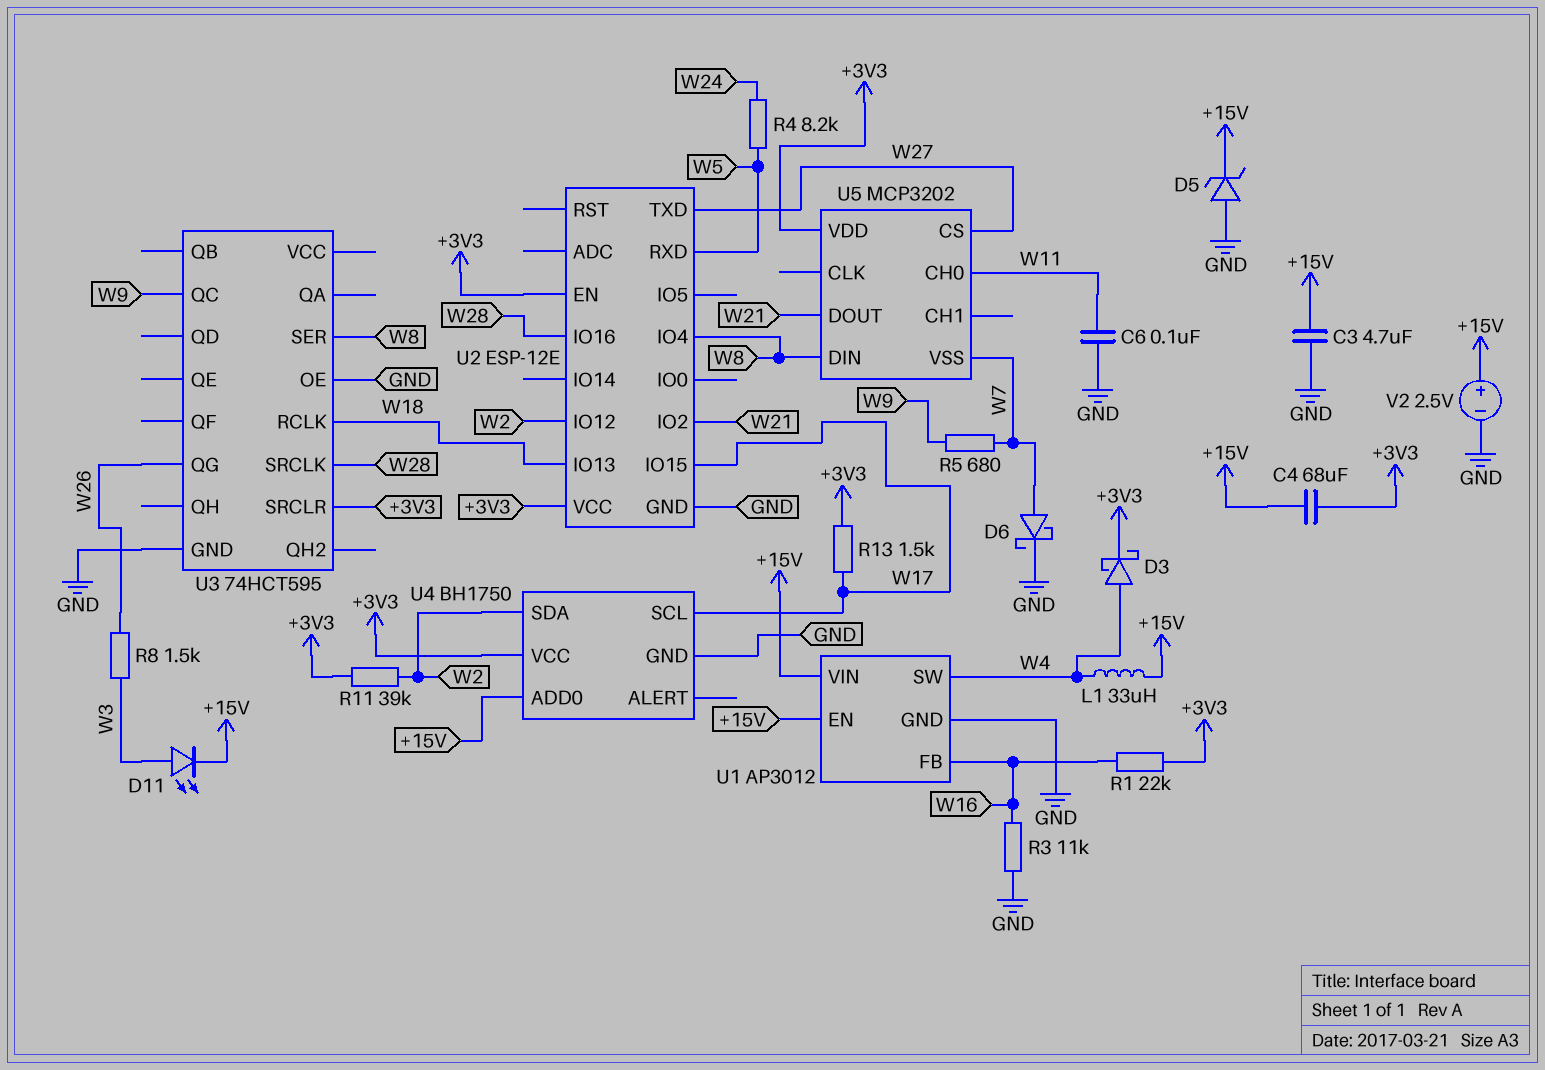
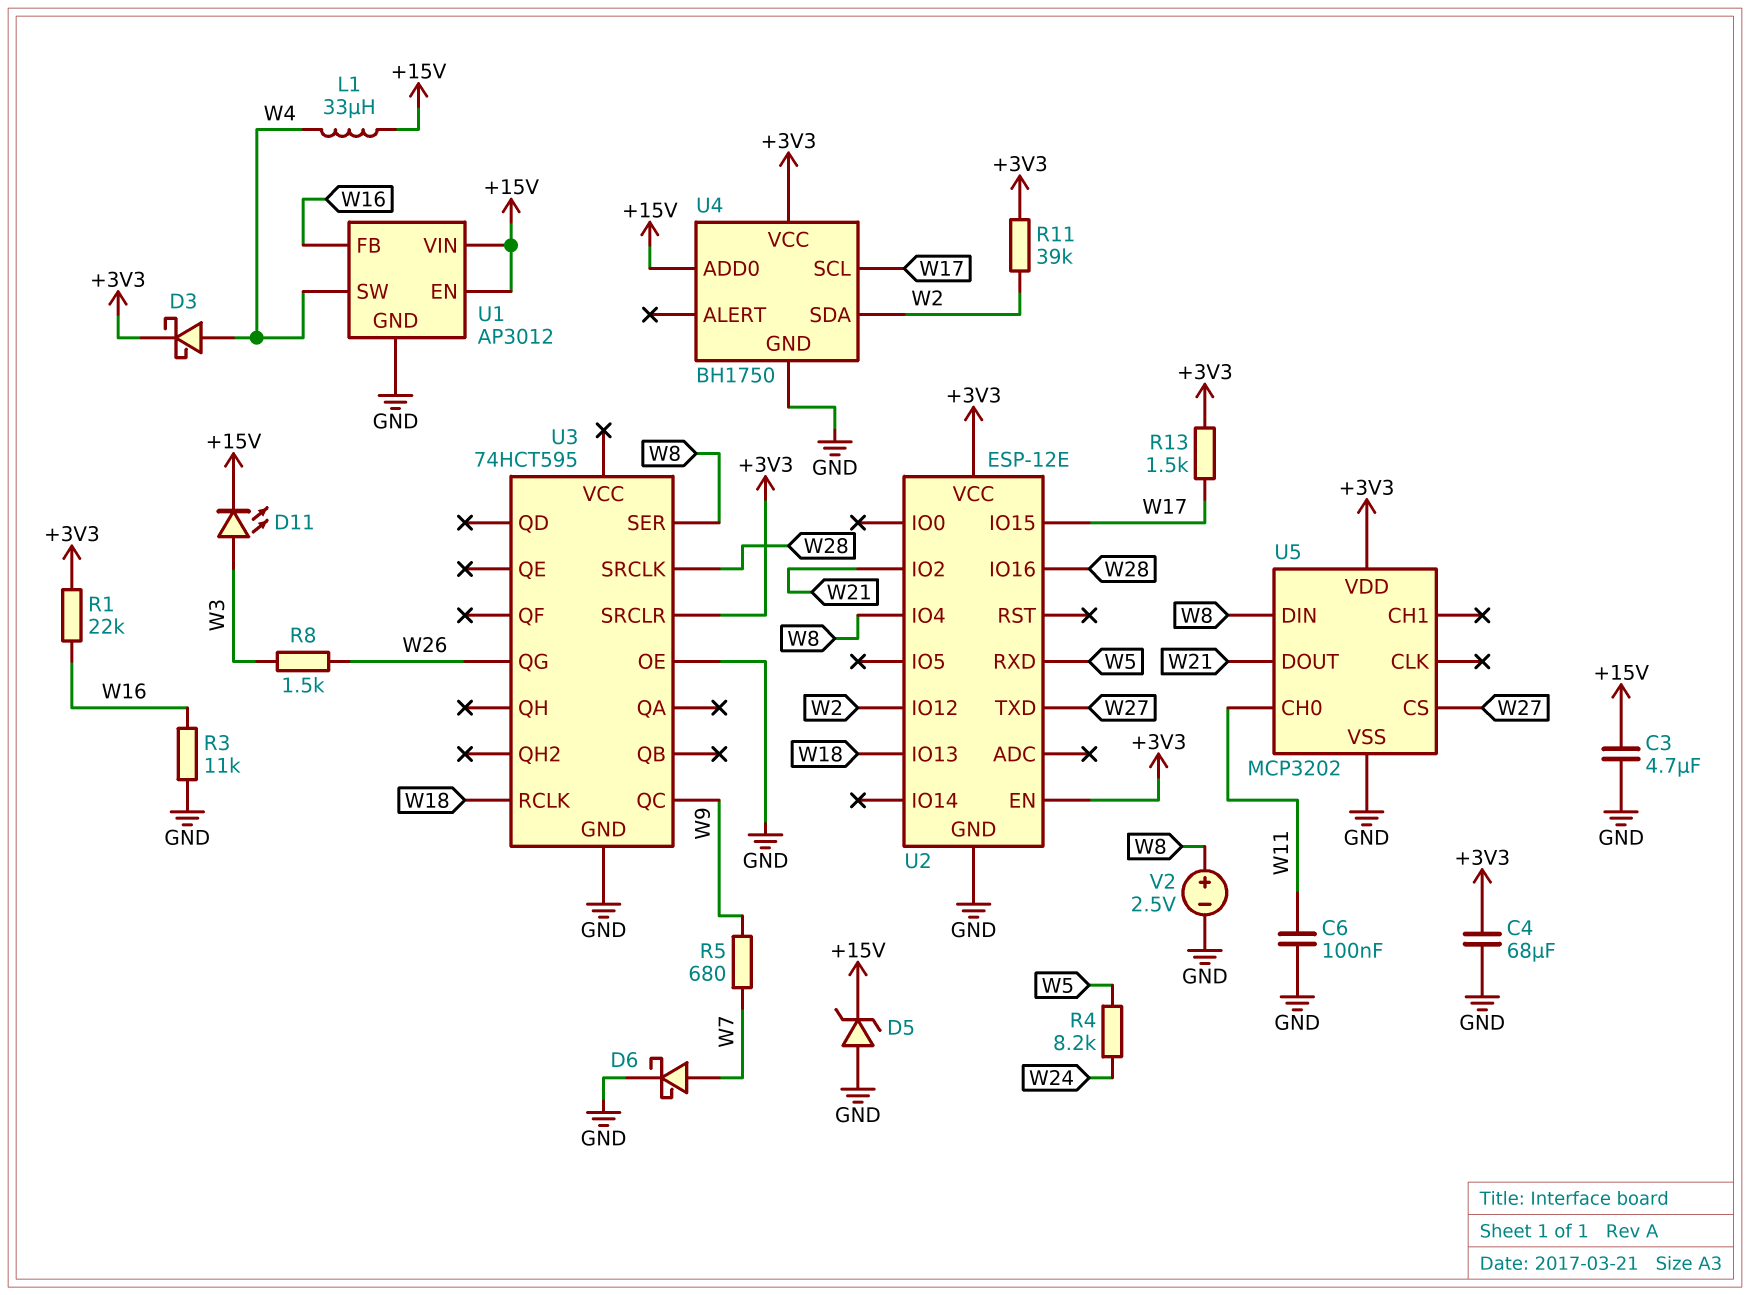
C4: 68uF (+3V3, +15V) -> 68uF (+3V3, GND)
U5 pin VSS: W7 -> GND
V2: 2.5V (plus +15V, minus GND) -> 2.5V (plus W8, minus GND)

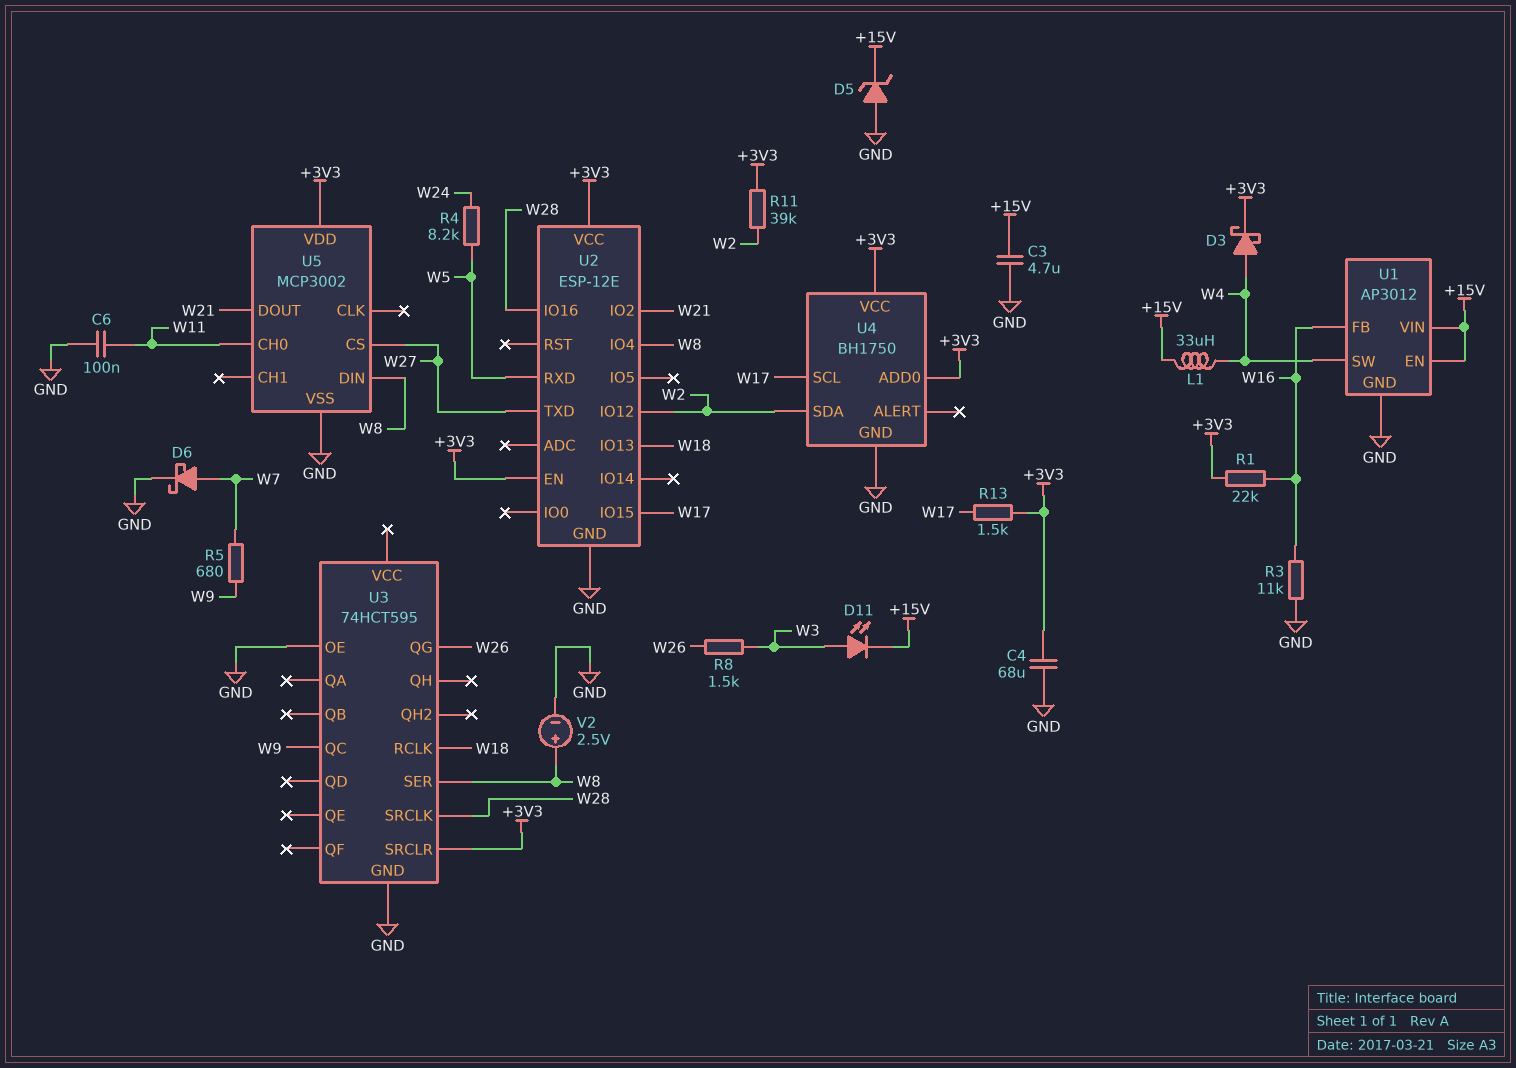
U4 pin ADD0: +15V -> +3V3
U5: MCP3202 -> MCP3002

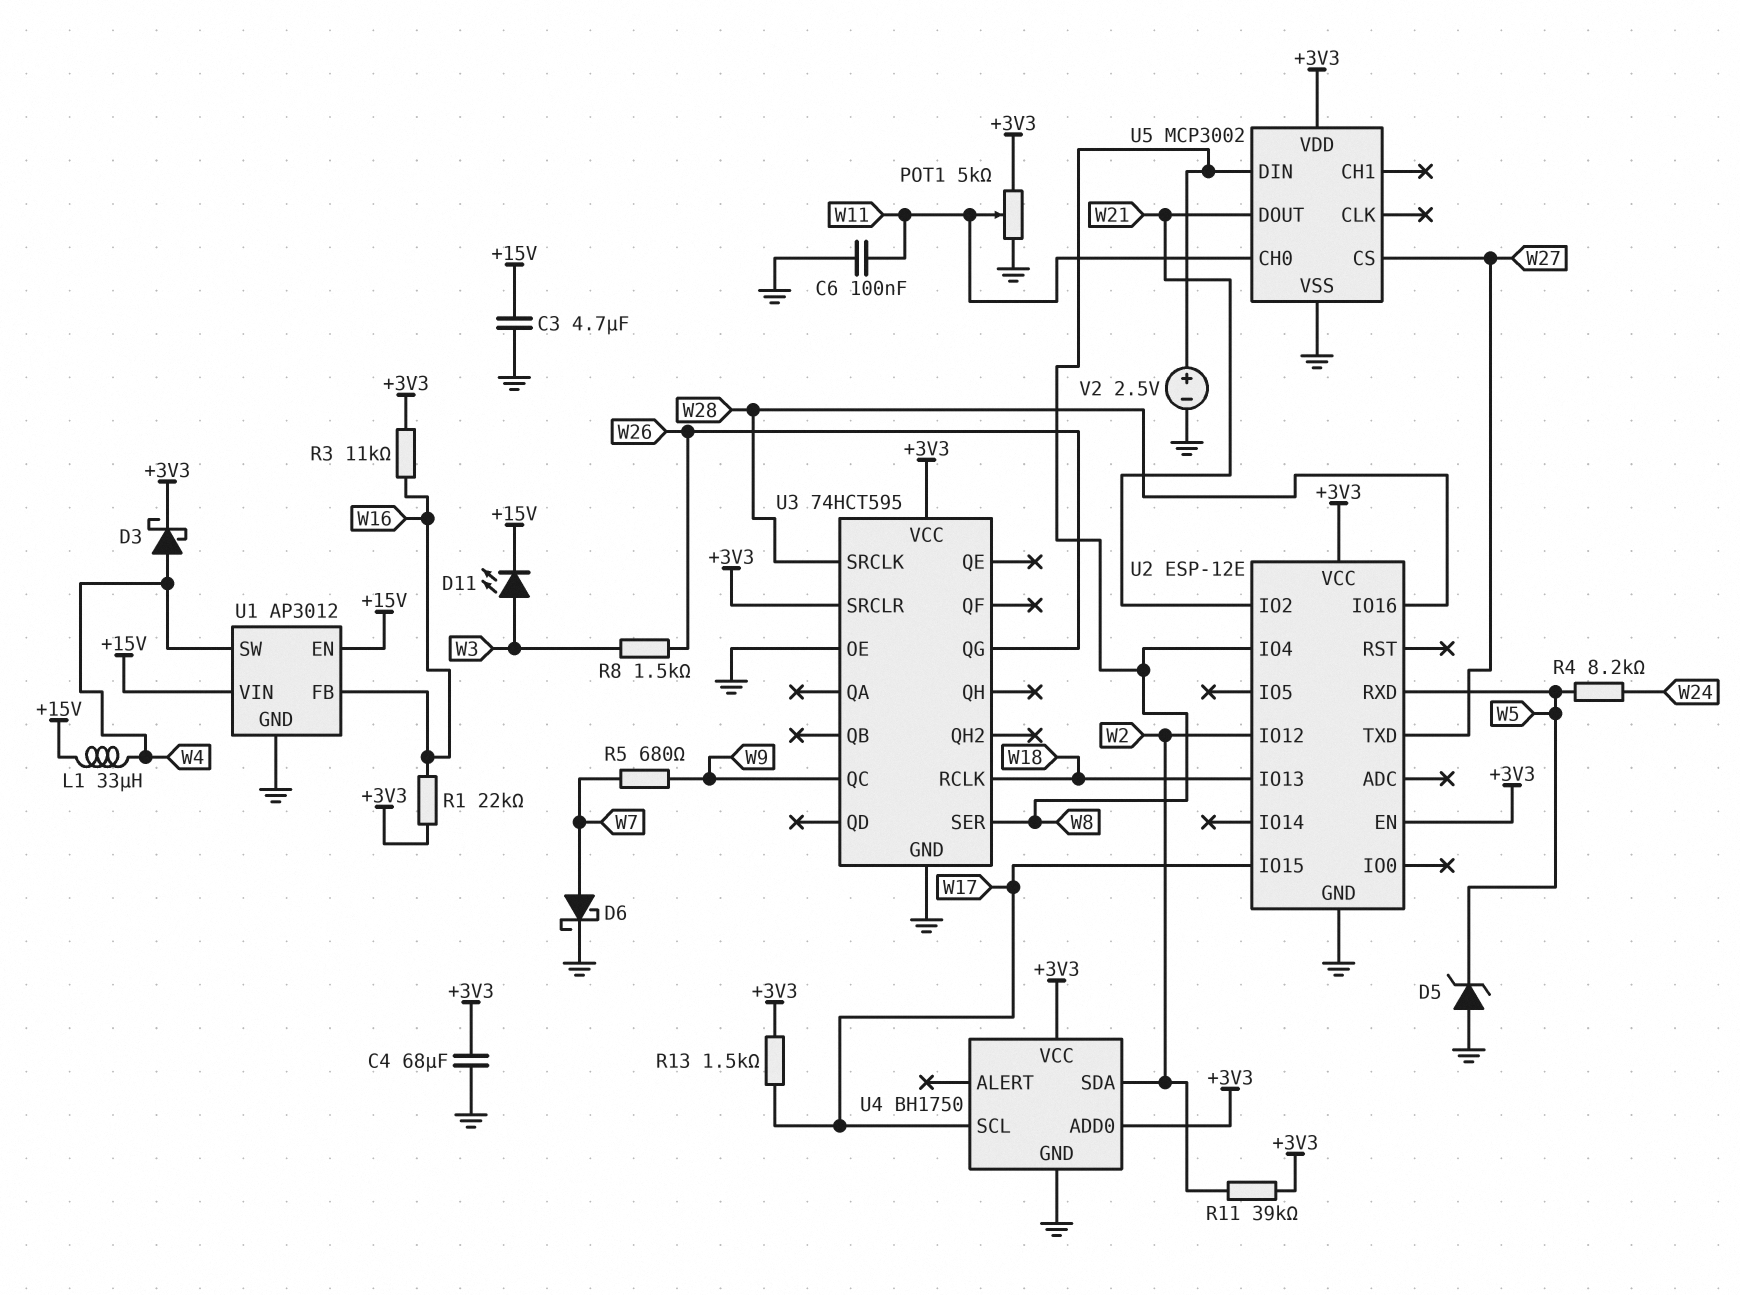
D5: zener (A GND, K +15V) -> zener (A GND, K W5)
POT1: none -> 5k (+3V3, GND, wiper W11)
R3: 11k (GND, W16) -> 11k (+3V3, W16)
U3 pin VCC: none -> +3V3

